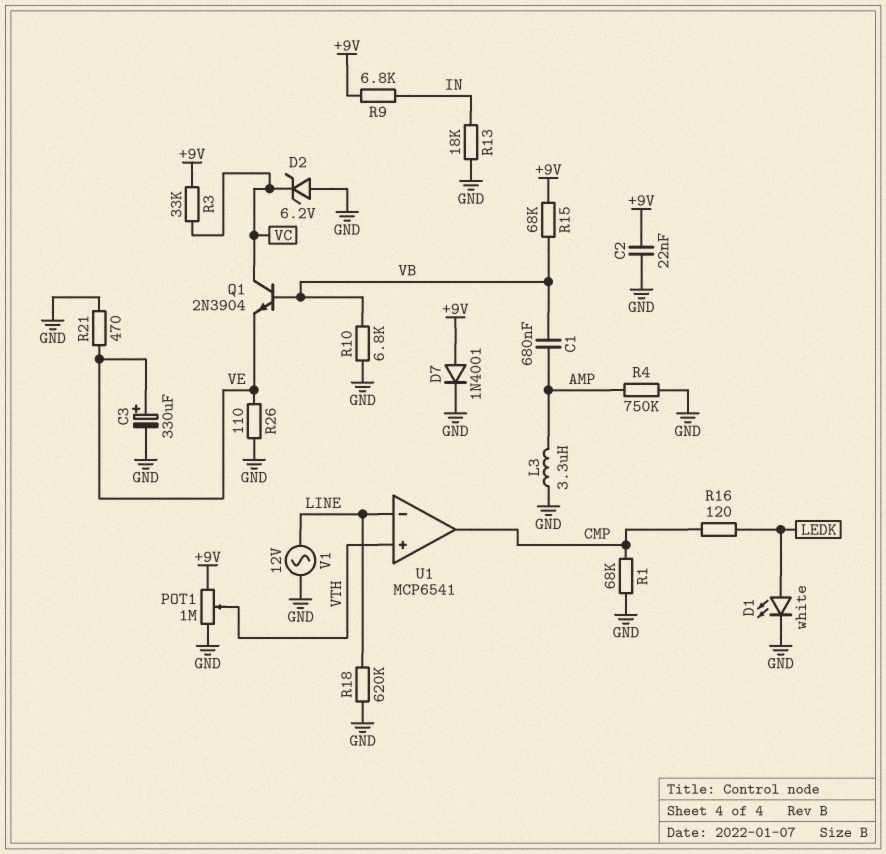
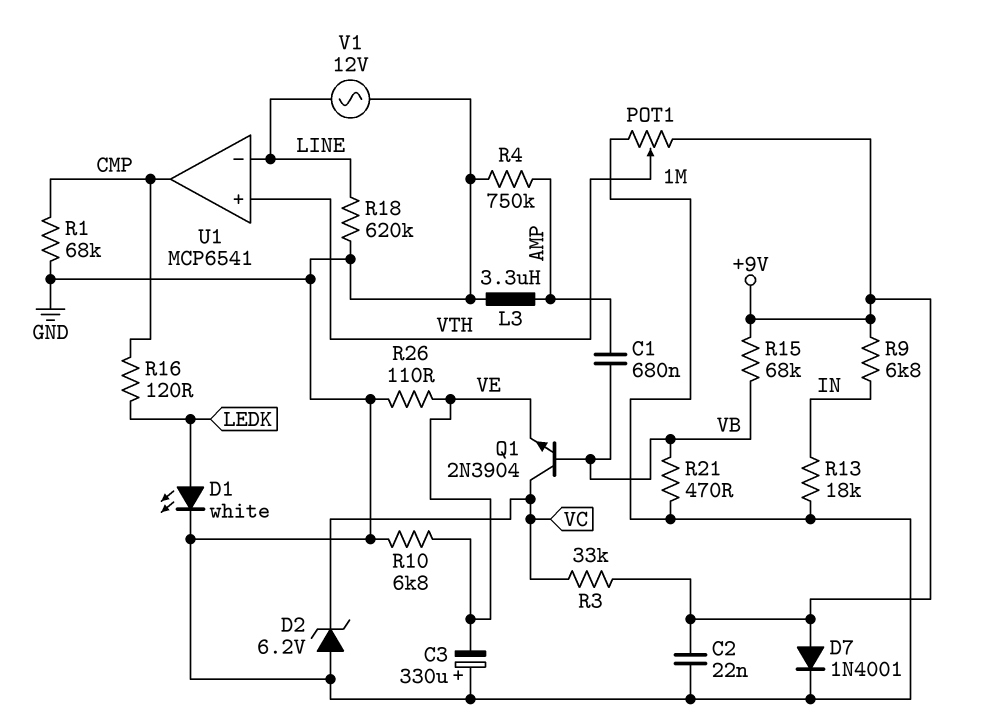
C3: 330uF (plus VE, minus GND) -> 330uF (plus GND, minus VE)
R10: 6.8k (GND, VB) -> 6.8k (GND, VE)
R21: 470 (GND, VE) -> 470 (GND, VB)

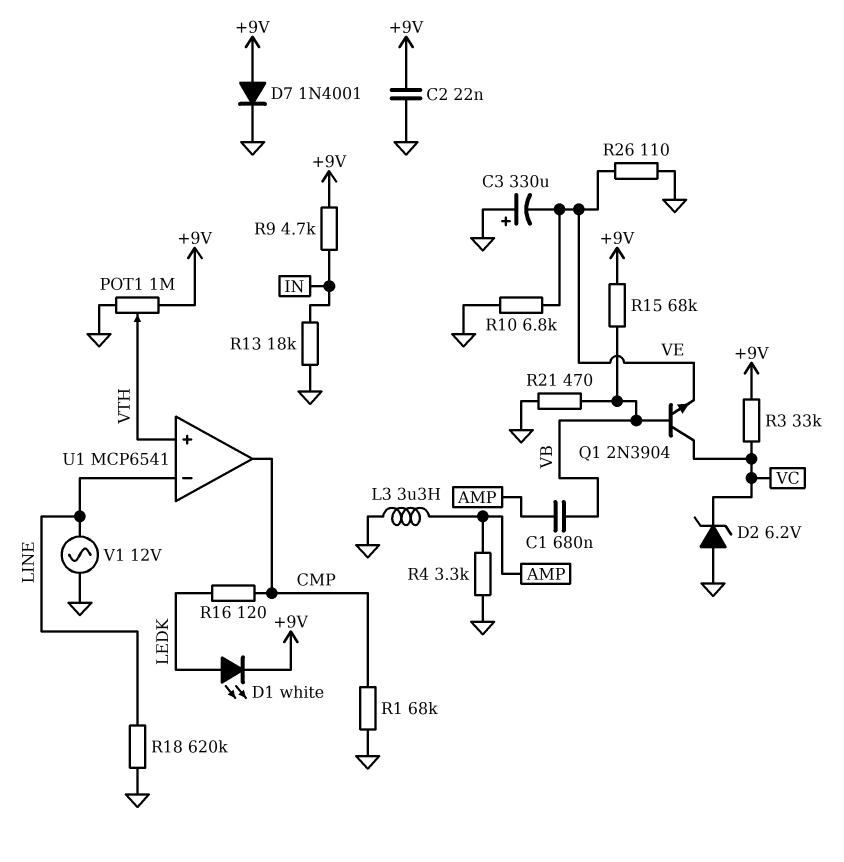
D1: LED white (A LEDK, K GND) -> LED white (A LEDK, K +9V)
R4: 750k (AMP, GND) -> 3.3k (AMP, GND)
R9: 6.8k (+9V, IN) -> 4.7k (+9V, IN)

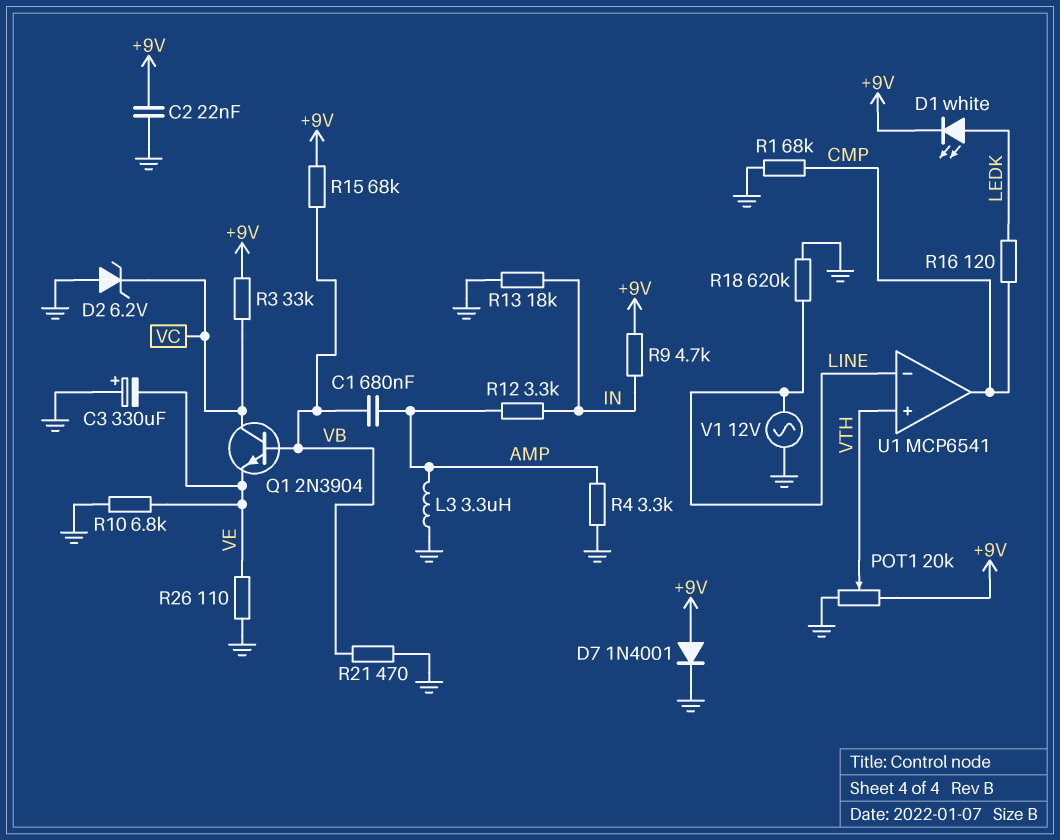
POT1: 1M (+9V, GND, wiper VTH) -> 20k (+9V, GND, wiper VTH)
R12: none -> 3.3k (AMP, IN)

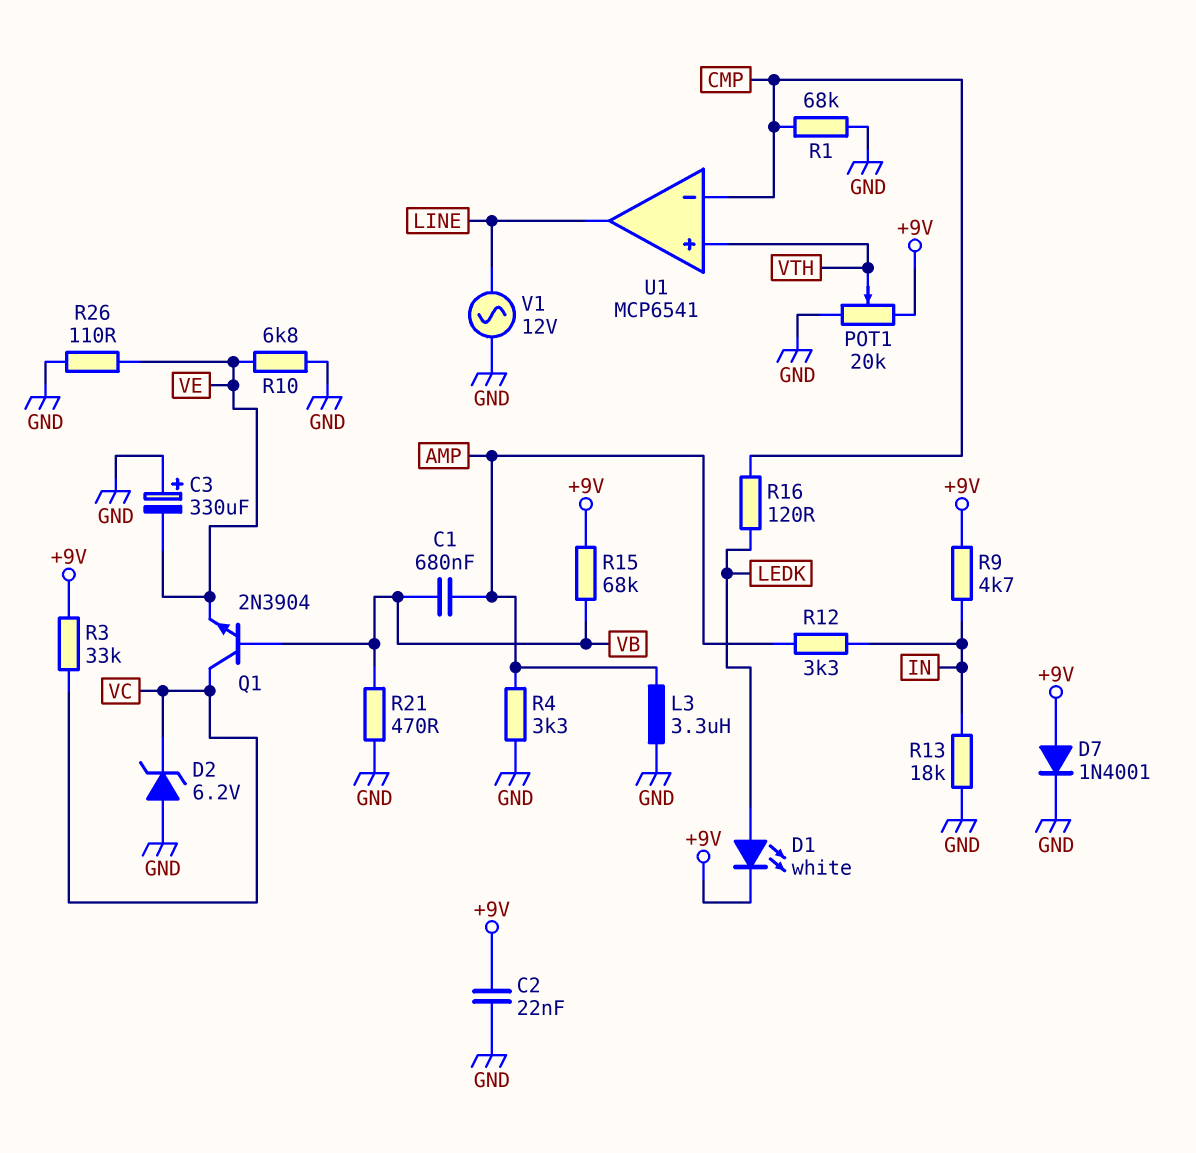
R18: 620k (GND, LINE) -> none
U1 pin in-: LINE -> CMP
U1 pin out: CMP -> LINE

